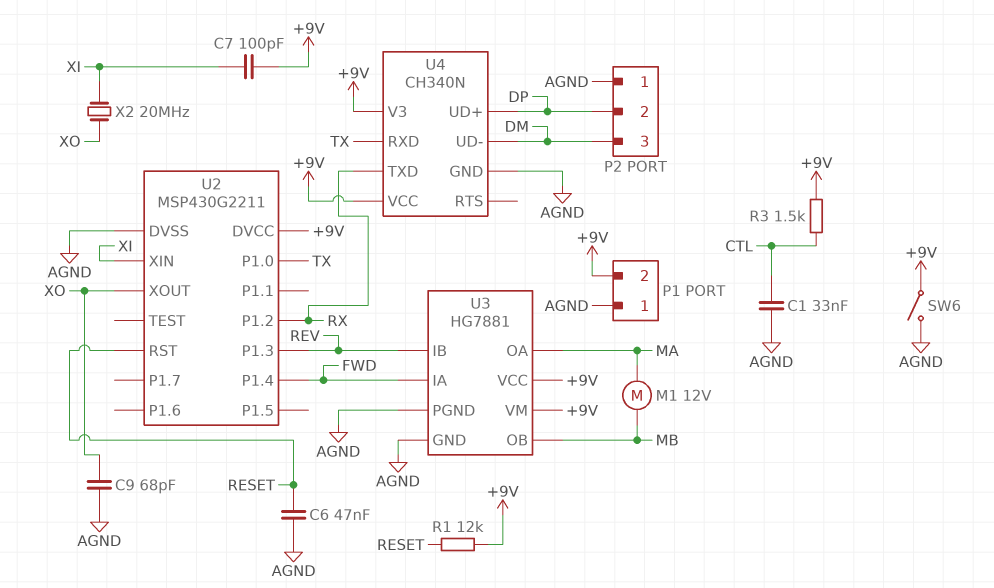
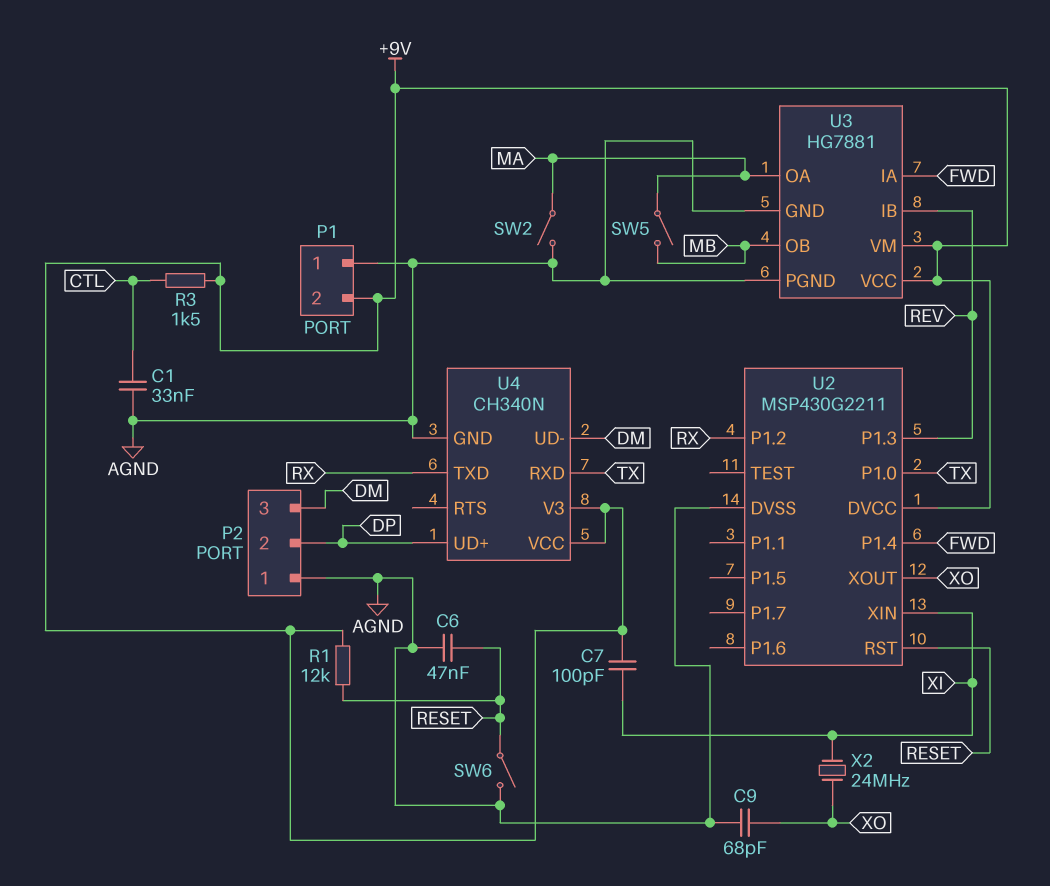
M1: motor 12V (MA, MB) -> none
SW2: none -> switch (AGND, MA)
SW5: none -> switch (MA, MB)
SW6: switch (+9V, AGND) -> switch (AGND, RESET)
X2: 20MHz (XI, XO) -> 24MHz (XI, XO)

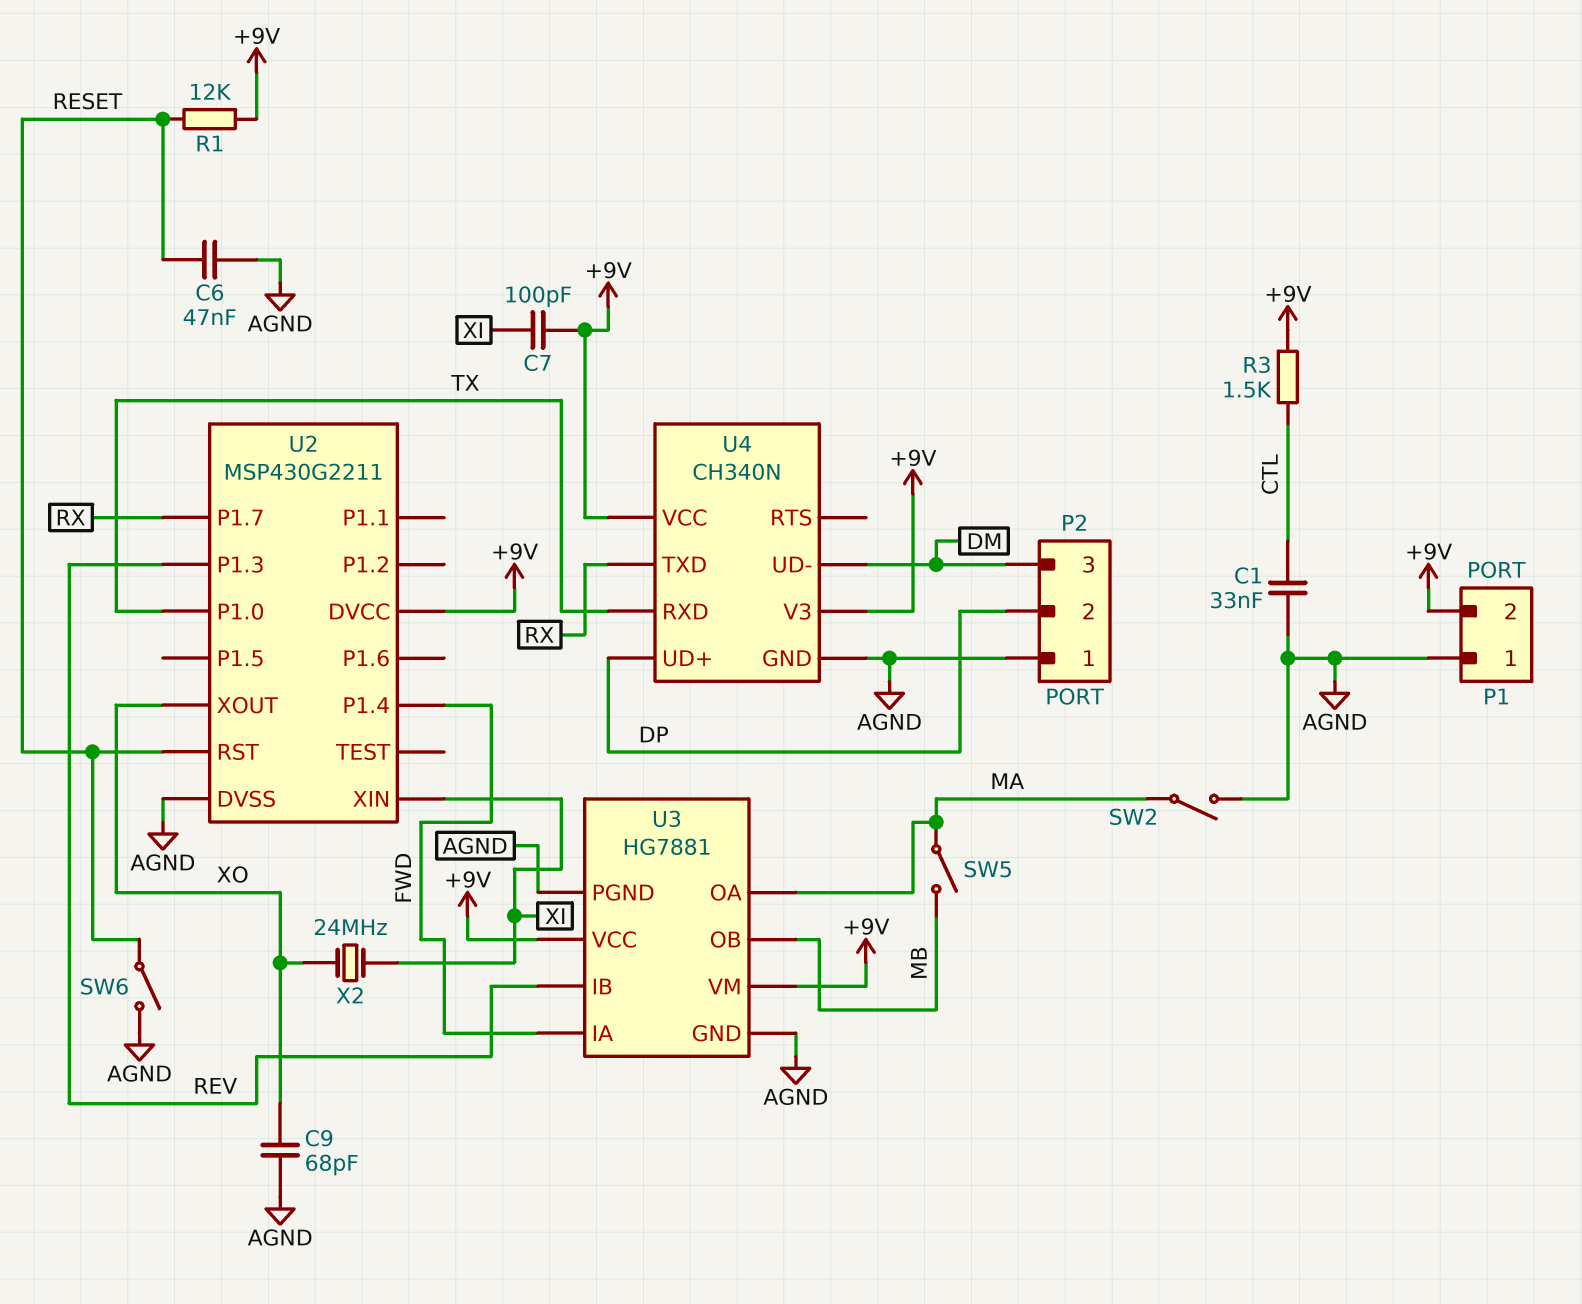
U2 pin P1.2: RX -> none
U2 pin P1.7: none -> RX

